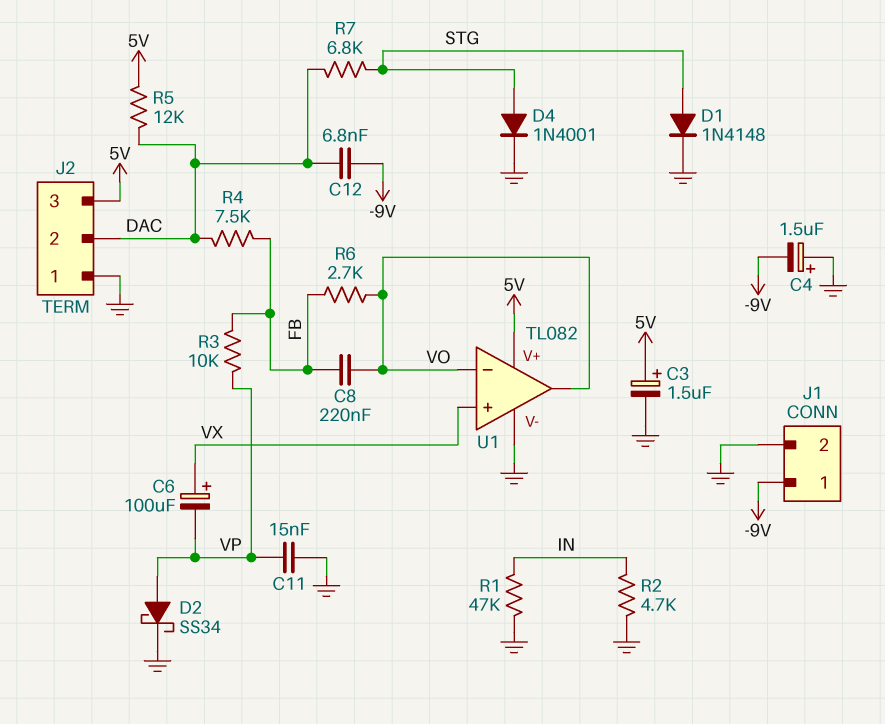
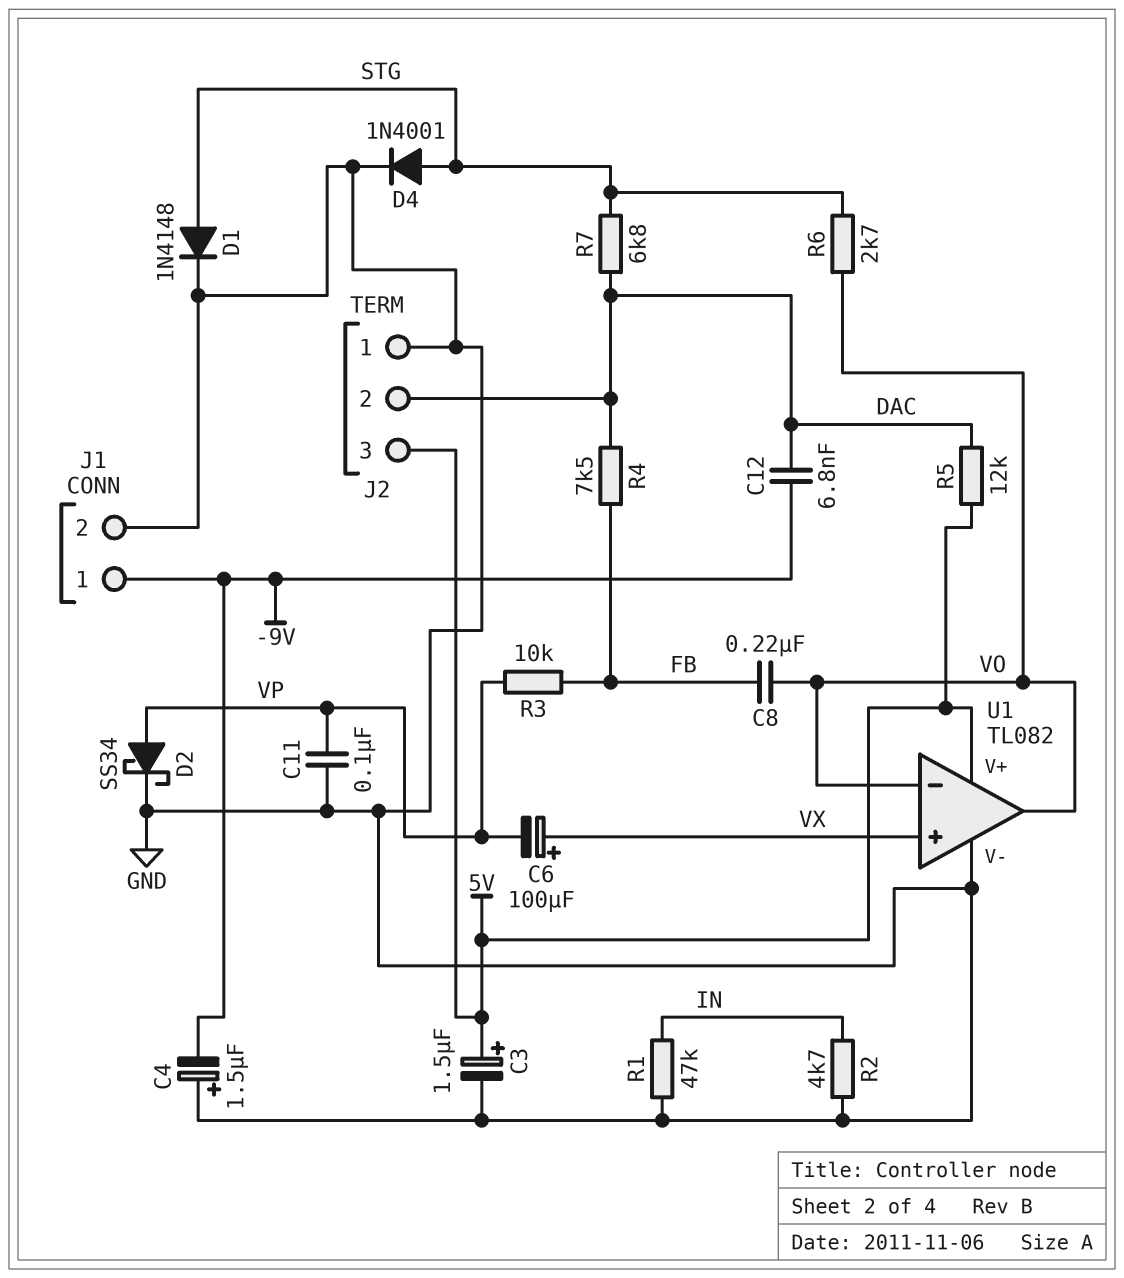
C11: 15nF (GND, VP) -> 100nF (GND, VP)
R6: 2.7k (FB, VO) -> 2.7k (STG, VO)

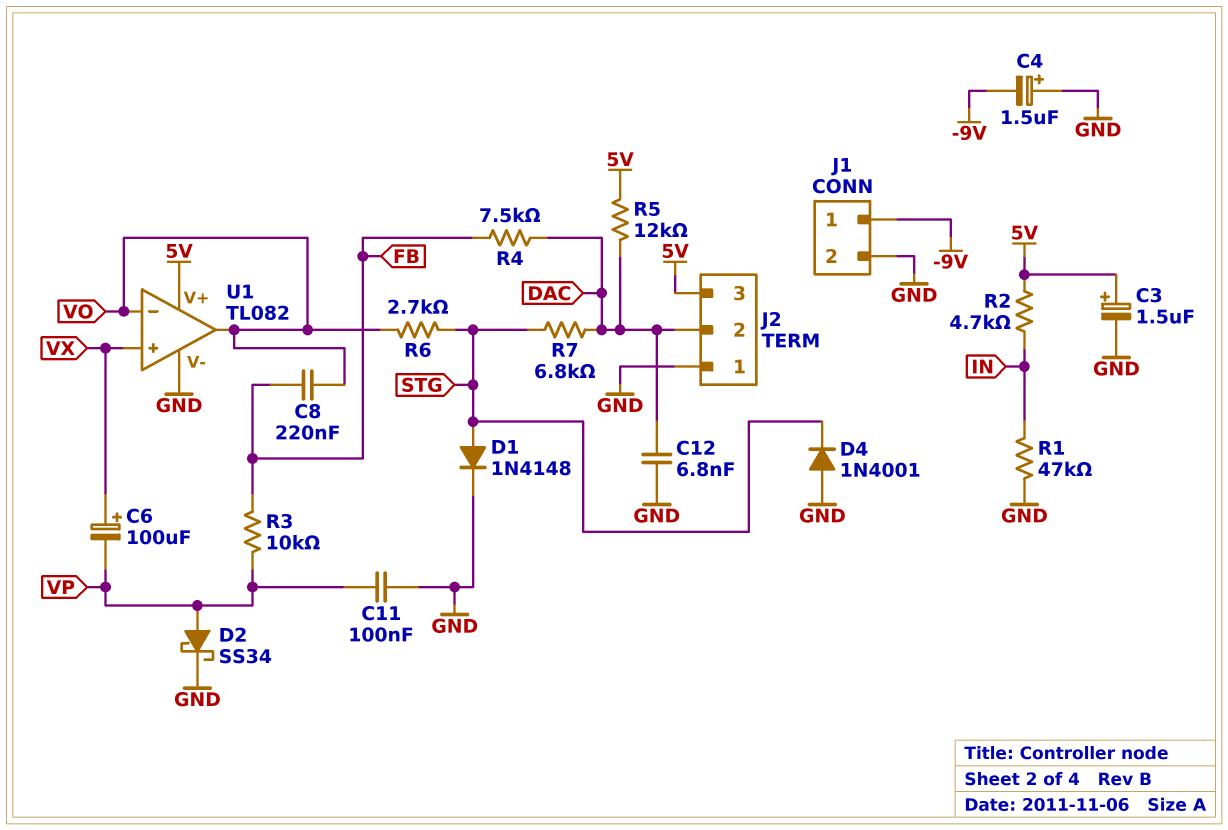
C12: 6.8nF (-9V, DAC) -> 6.8nF (DAC, GND)
D4: diode 1N4001 (A STG, K GND) -> diode 1N4001 (A GND, K STG)
R2: 4.7k (GND, IN) -> 4.7k (5V, IN)

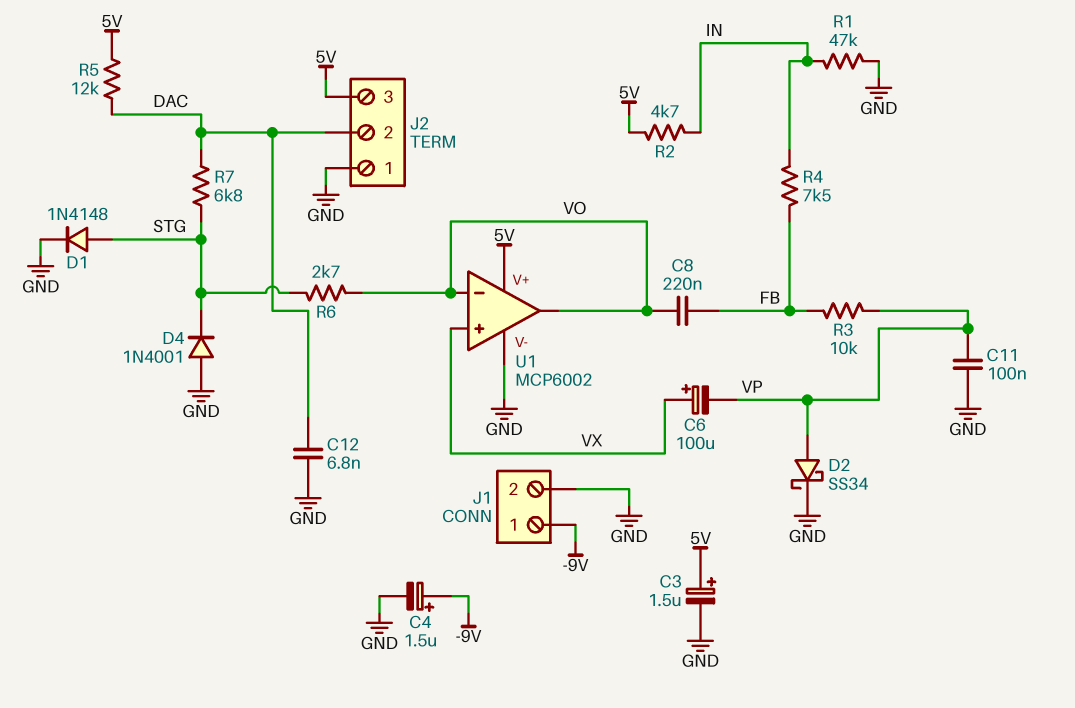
C4: 1.5uF (plus GND, minus -9V) -> 1.5uF (plus -9V, minus GND)
R4: 7.5k (DAC, FB) -> 7.5k (FB, IN)
U1: TL082 -> MCP6002

